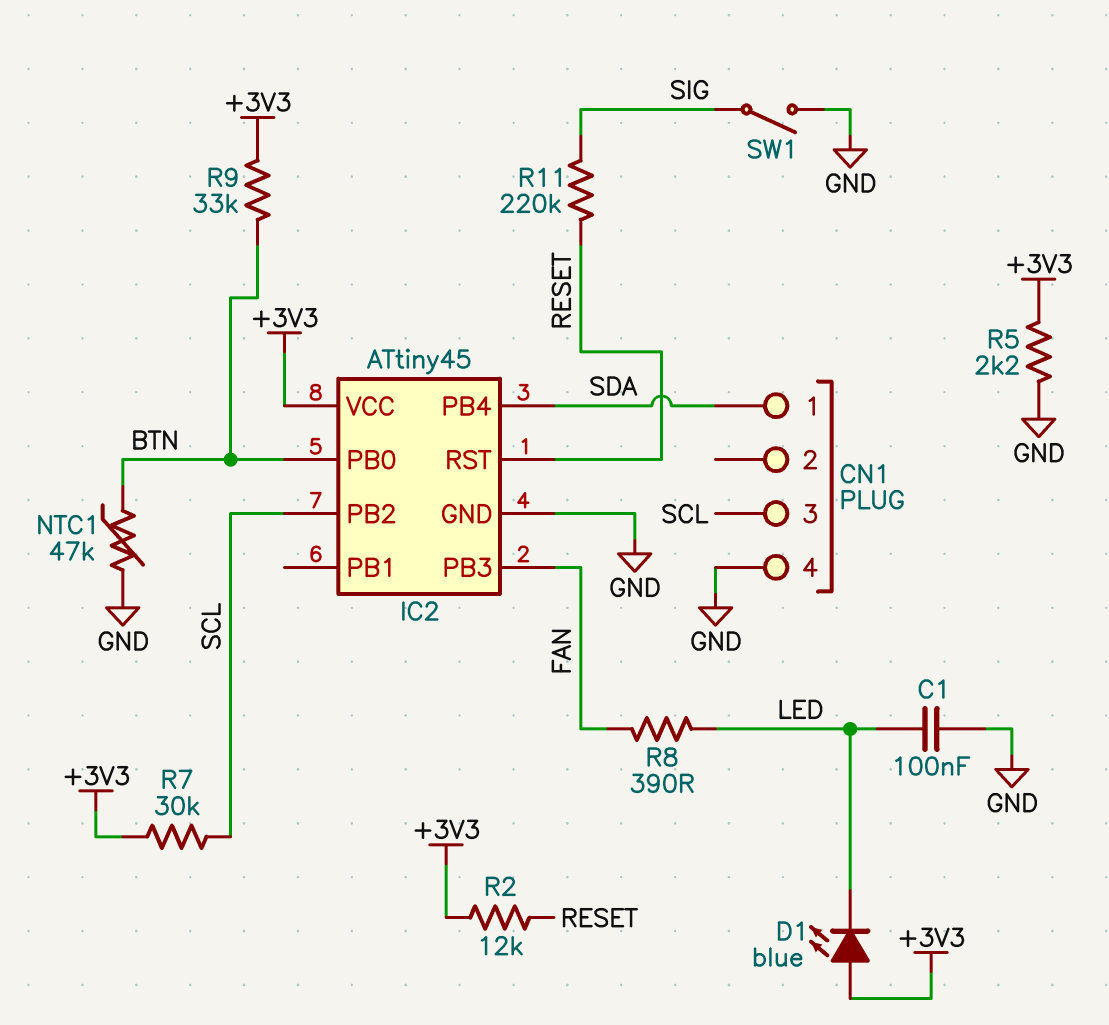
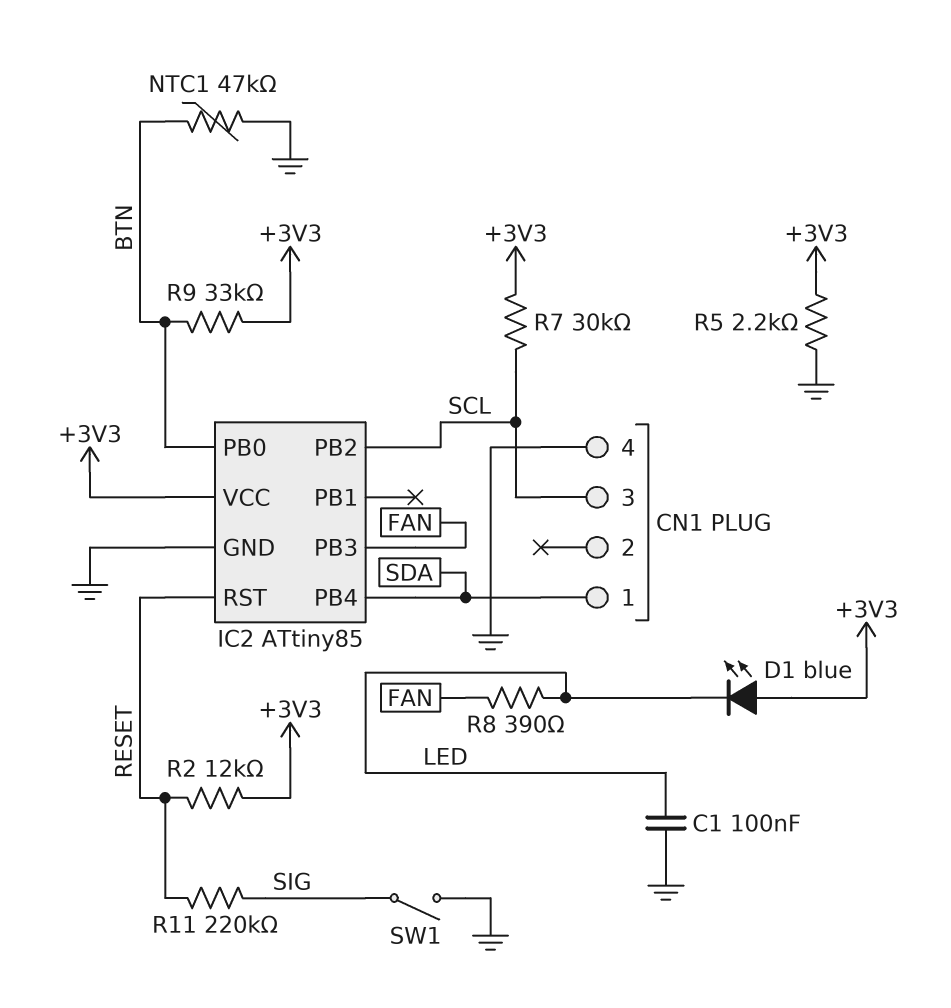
IC2: ATtiny45 -> ATtiny85

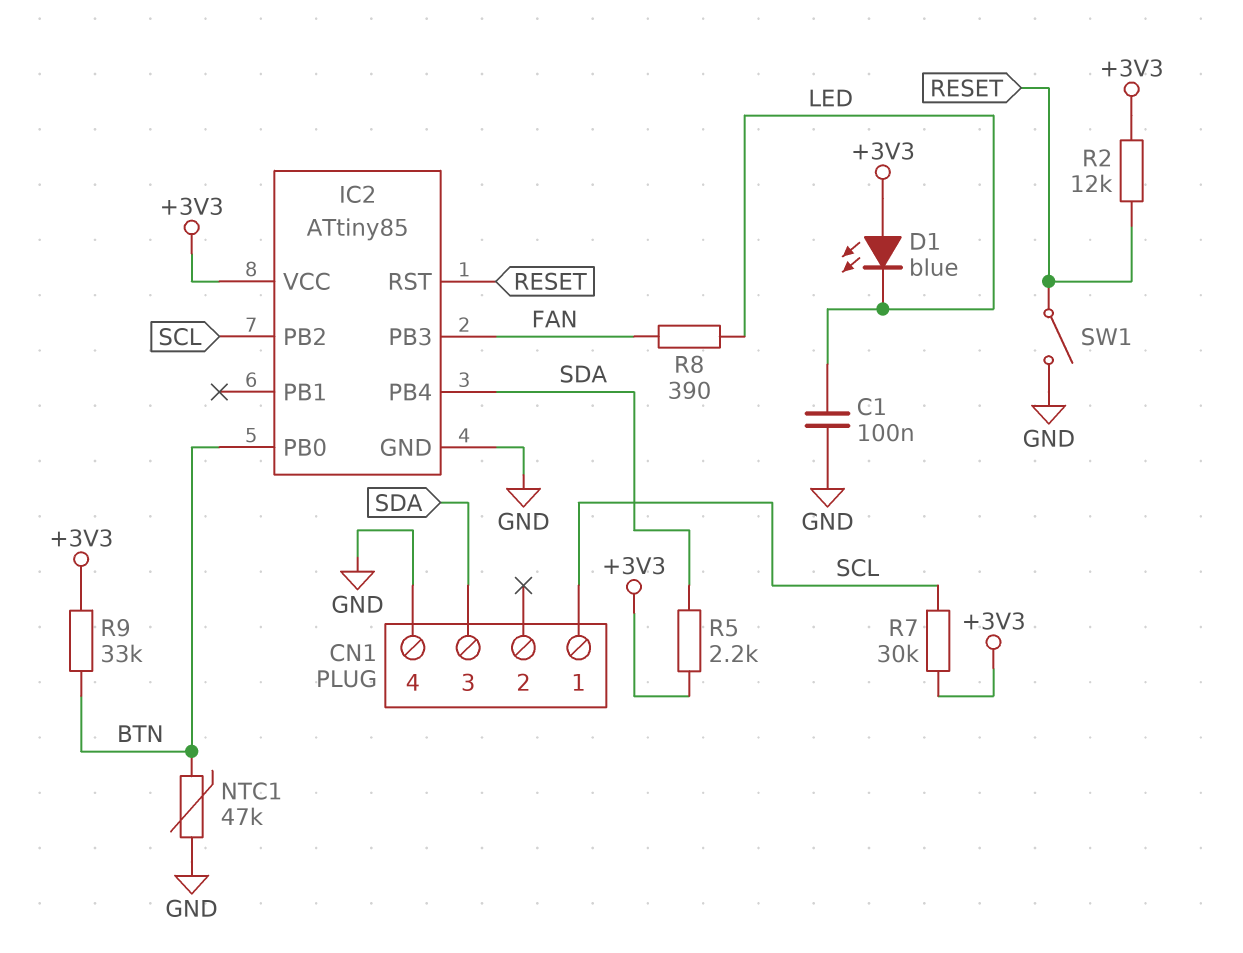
CN1 pin 1: SDA -> SCL
CN1 pin 3: SCL -> SDA
R5: 2.2k (+3V3, GND) -> 2.2k (+3V3, SDA)
R11: 220k (RESET, SIG) -> none
SW1: switch (GND, SIG) -> switch (GND, RESET)

